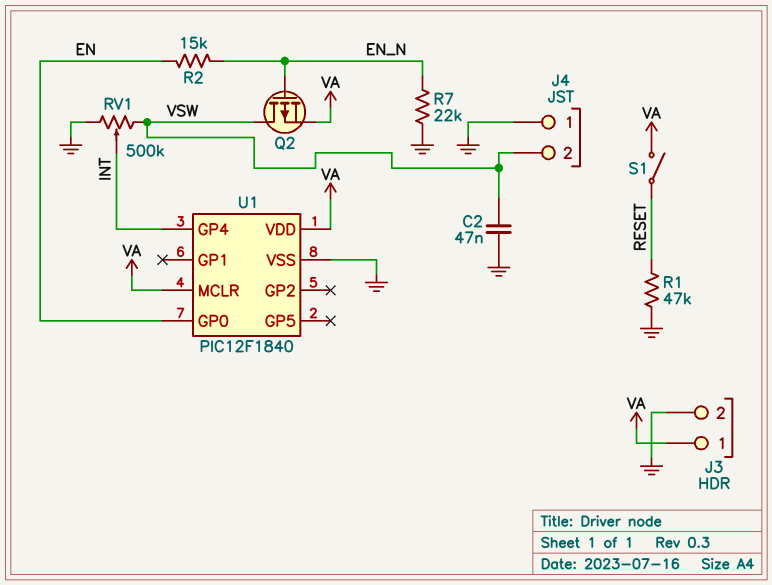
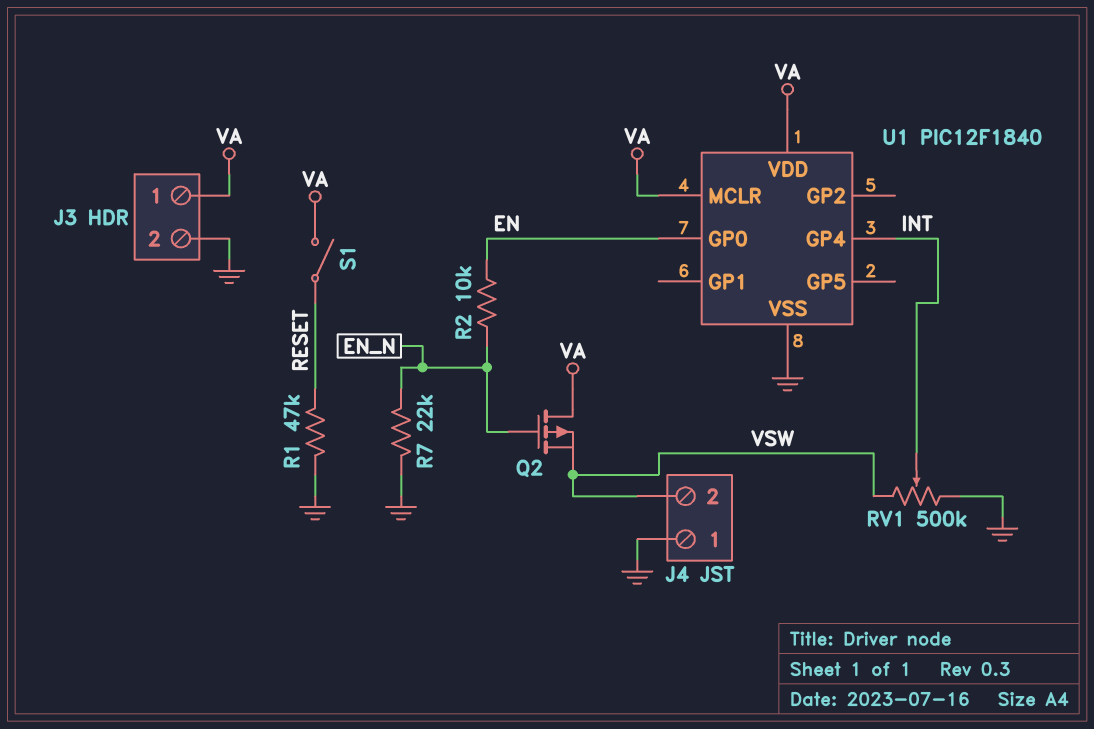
C2: 47nF (GND, VSW) -> none
Q2: PMOS (G EN_N, D VSW, S VA) -> PMOS (G EN_N, D VA, S VSW)
R2: 15k (EN, EN_N) -> 10k (EN, EN_N)

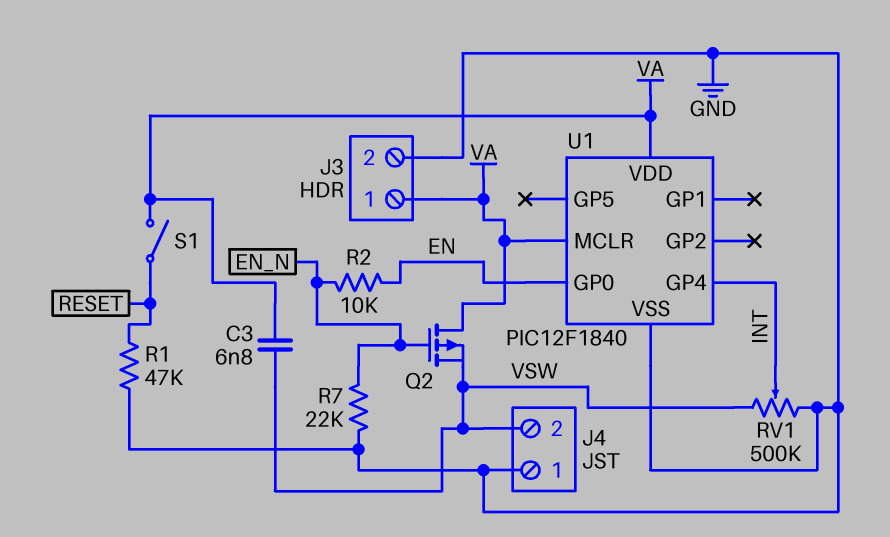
C3: none -> 6.8nF (VA, VSW)

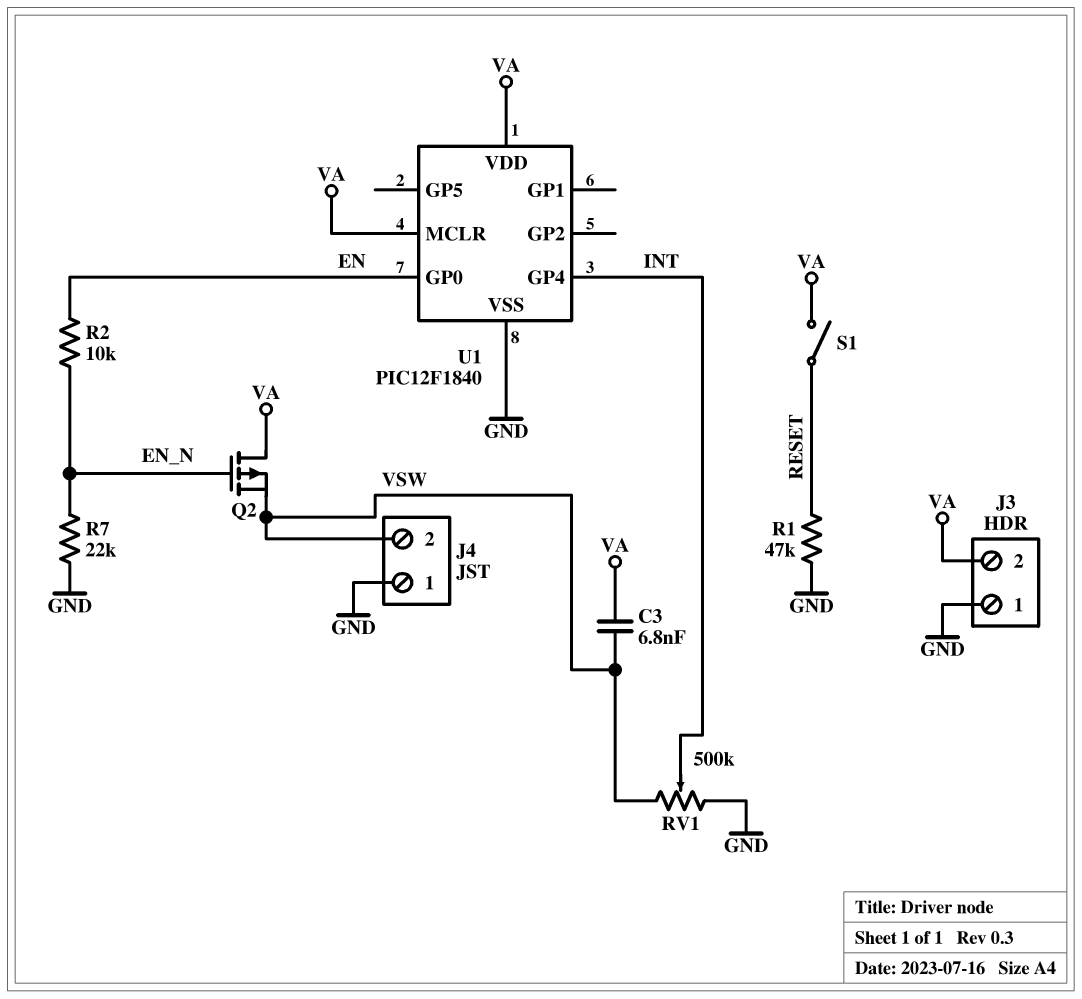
J3 pin 1: VA -> GND
J3 pin 2: GND -> VA

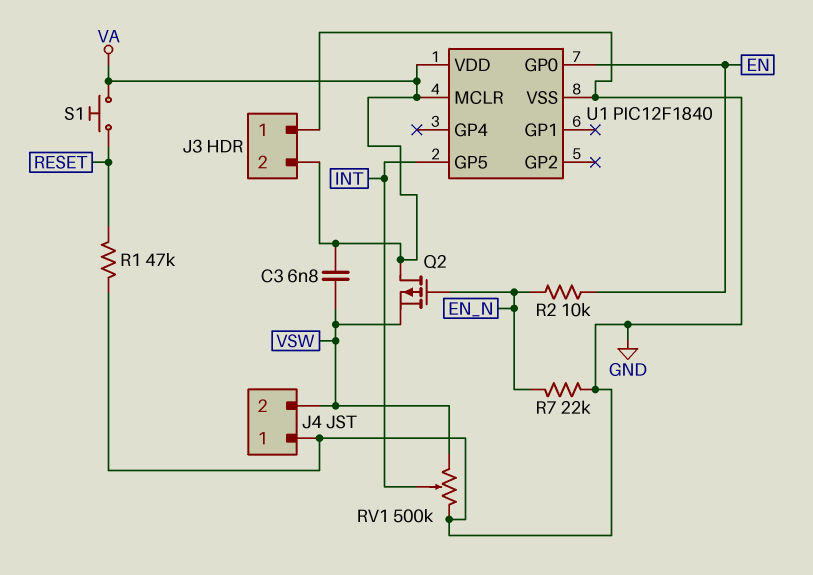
S1: switch (RESET, VA) -> button (RESET, VA)
U1 pin GP4: INT -> none
U1 pin GP5: none -> INT

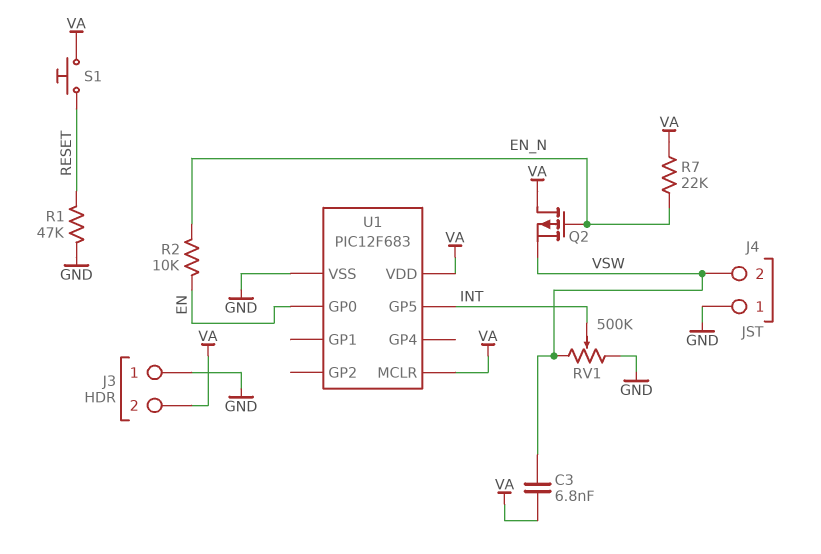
R7: 22k (EN_N, GND) -> 22k (EN_N, VA)
U1: PIC12F1840 -> PIC12F683

